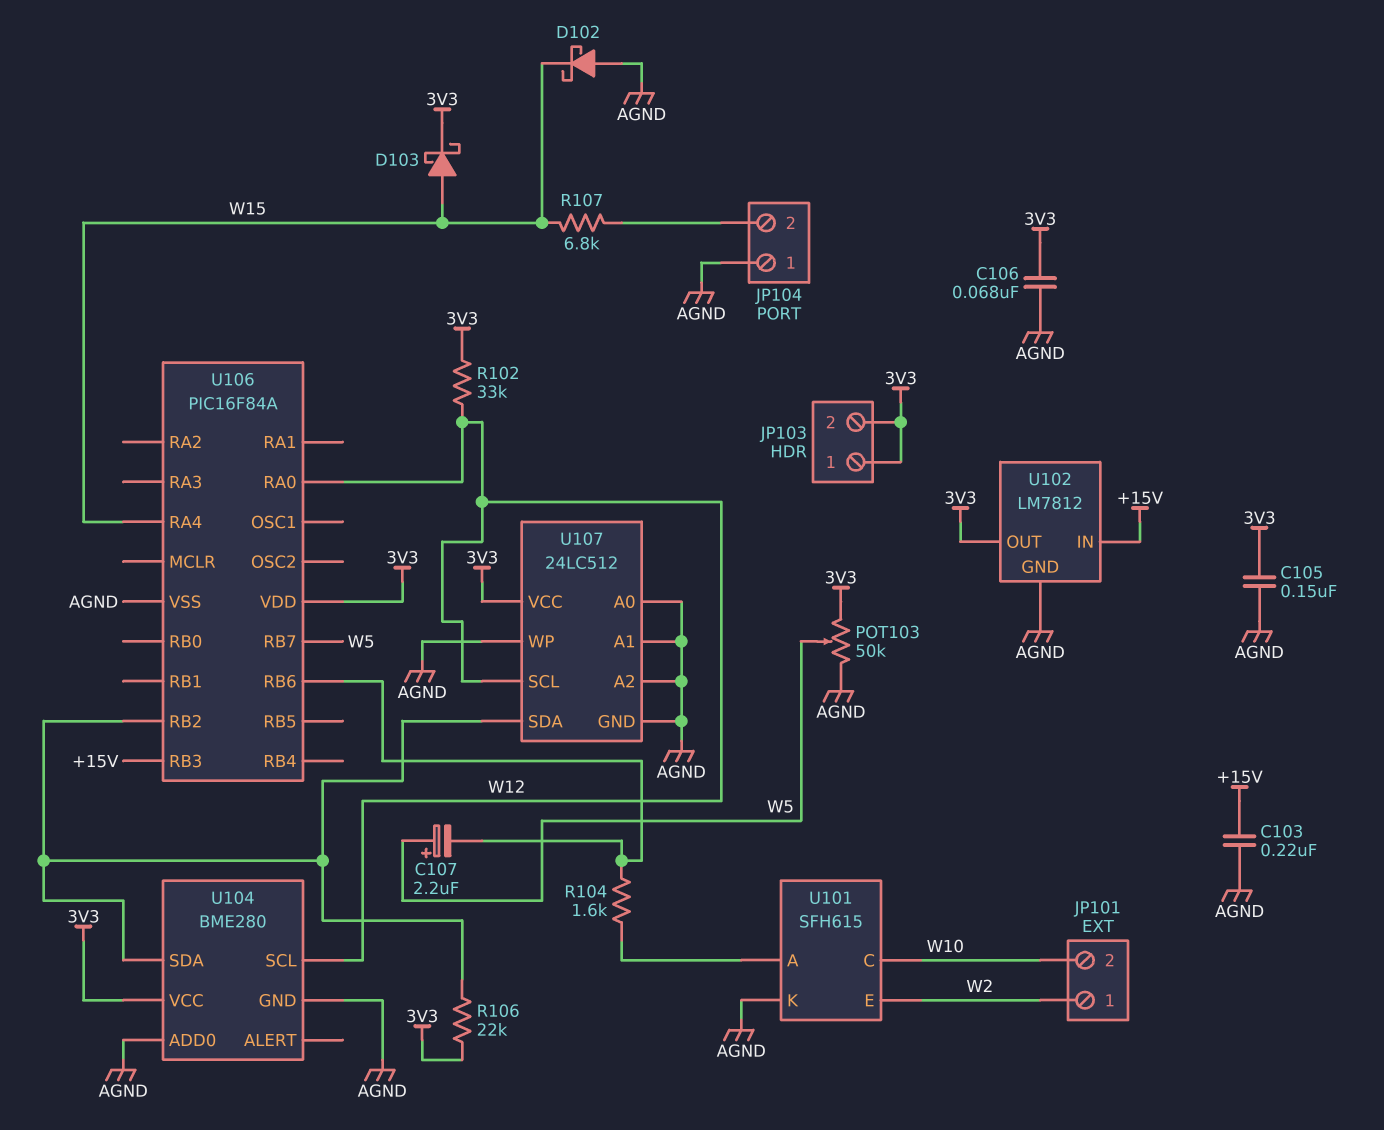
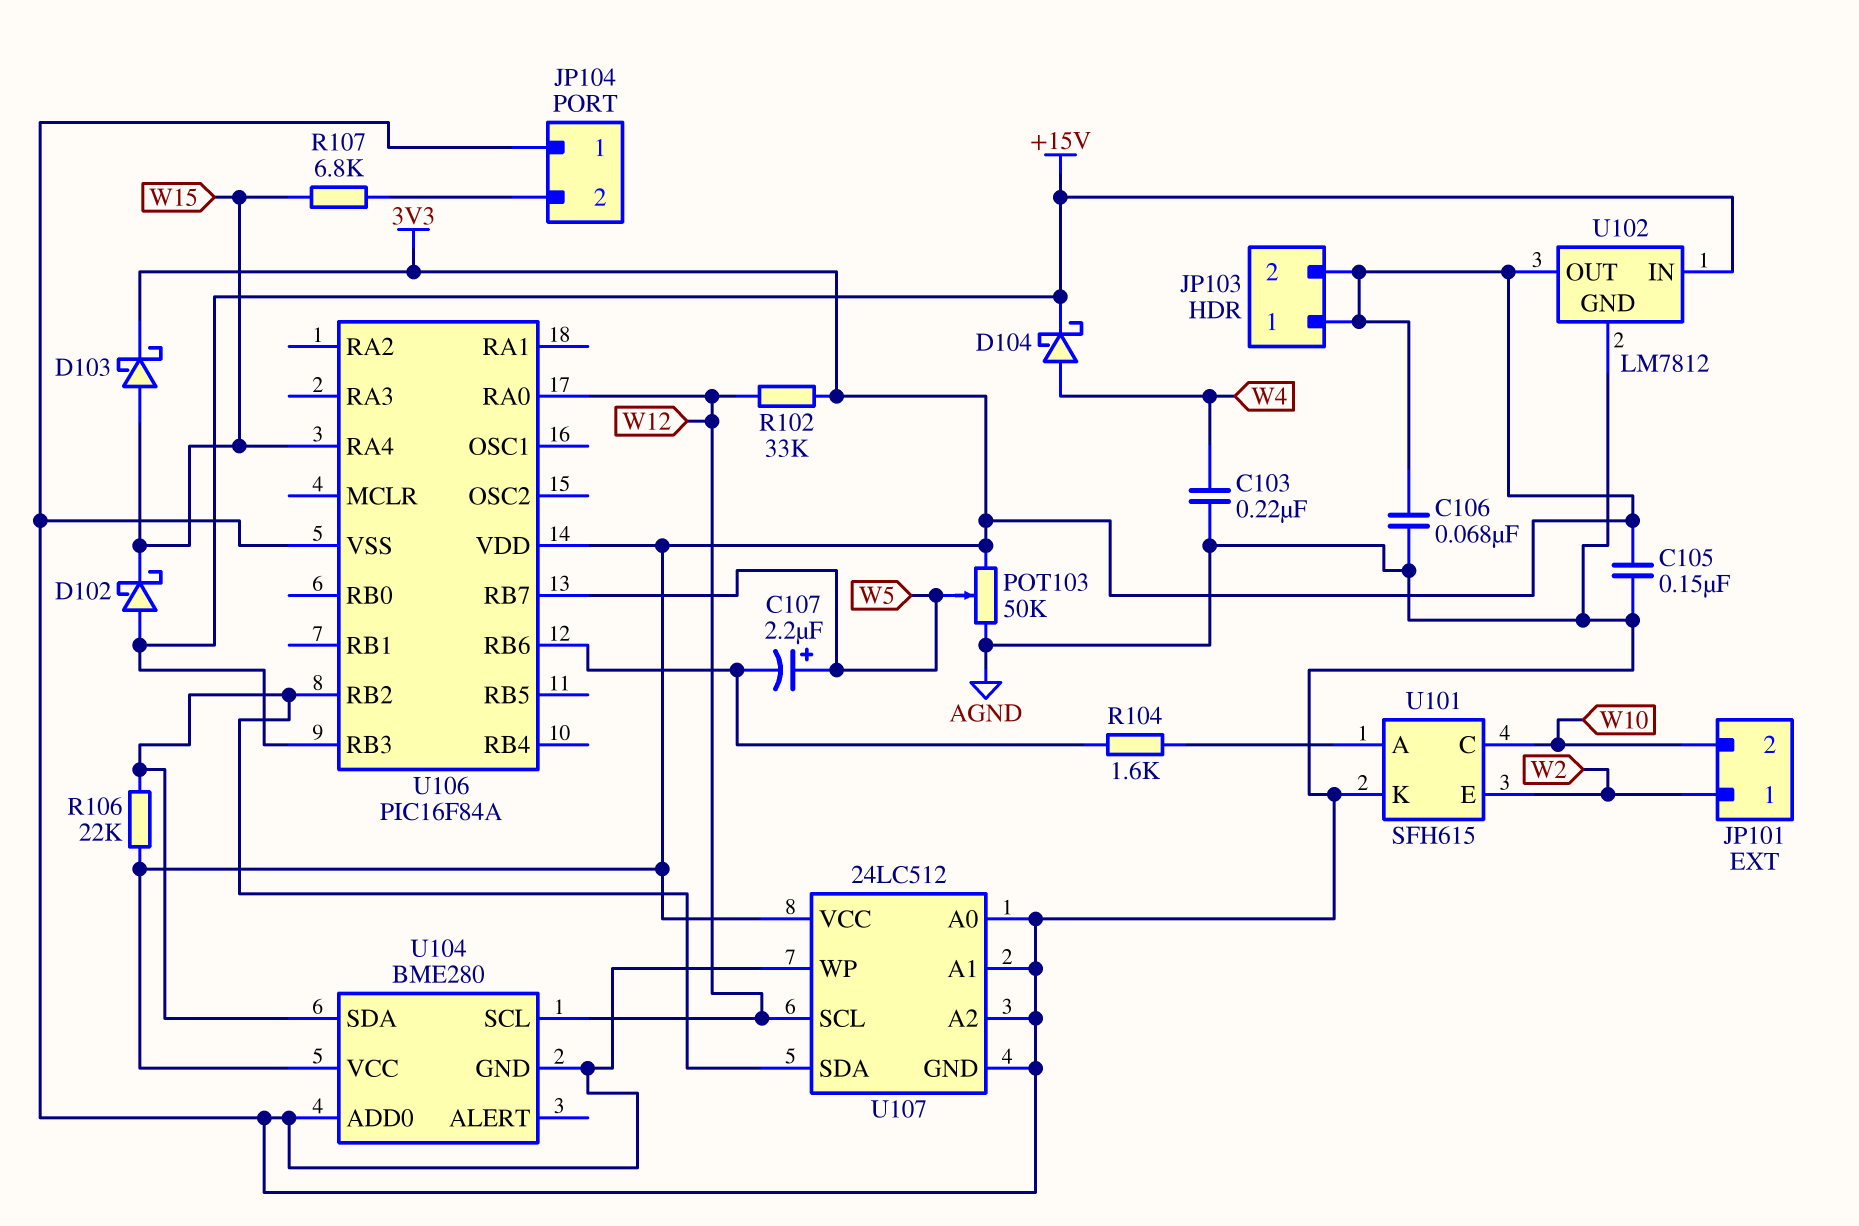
C103: 220nF (+15V, AGND) -> 220nF (AGND, W4)
D102: schottky (A AGND, K W15) -> schottky (A +15V, K W15)
D104: none -> schottky (A W4, K +15V)

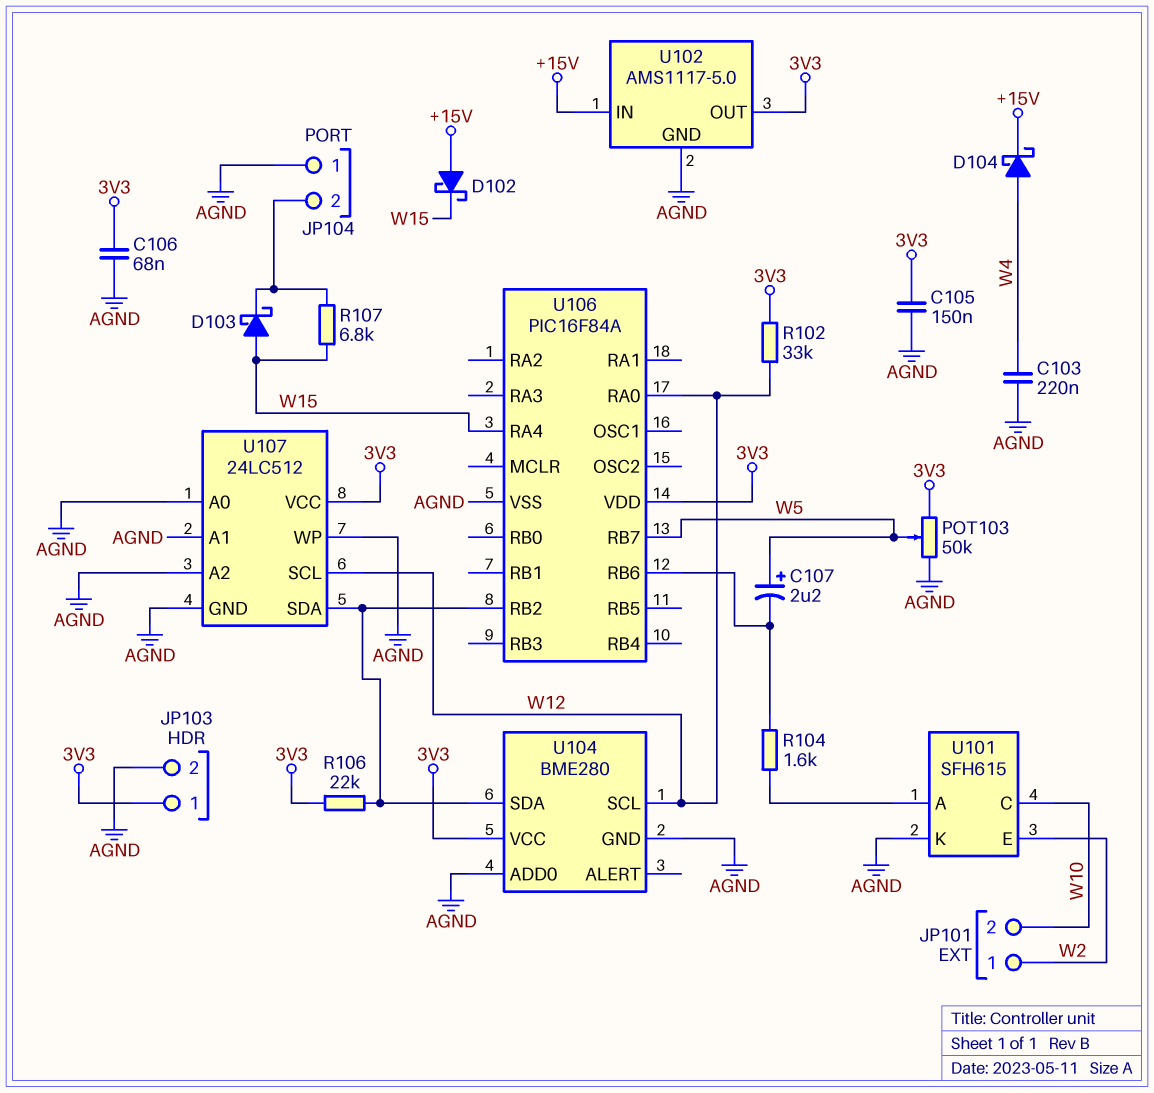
D103: schottky (A W15, K 3V3) -> schottky (A W15, K JP104/2)
JP103 pin 2: 3V3 -> AGND
U102: LM7812 -> AMS1117-5.0
U106 pin RB3: +15V -> none

